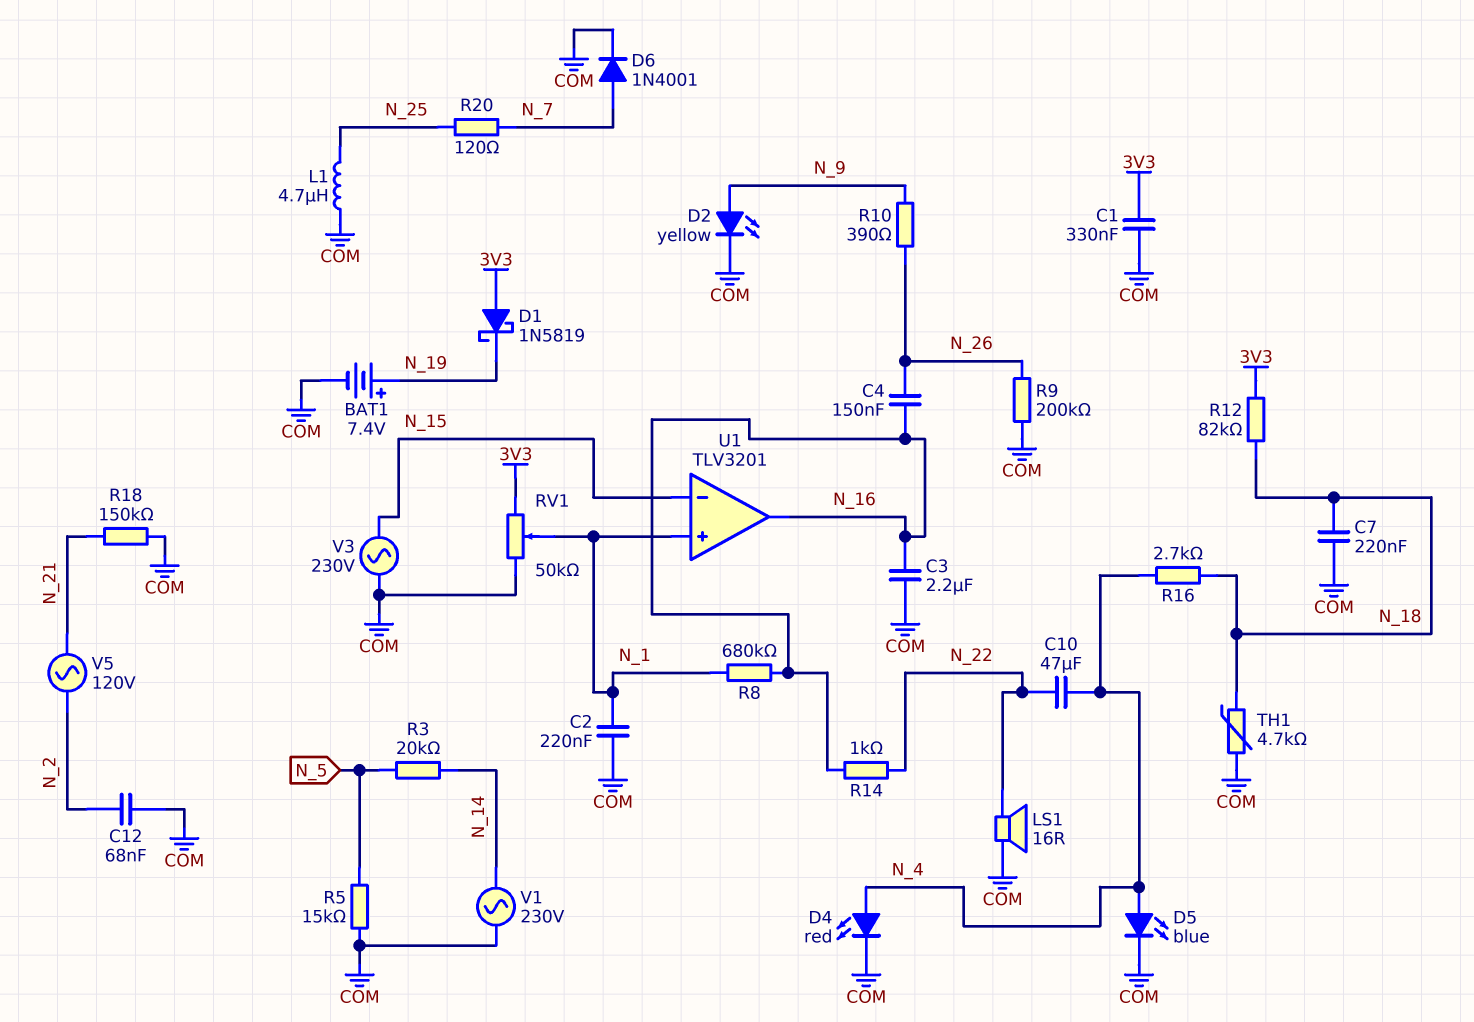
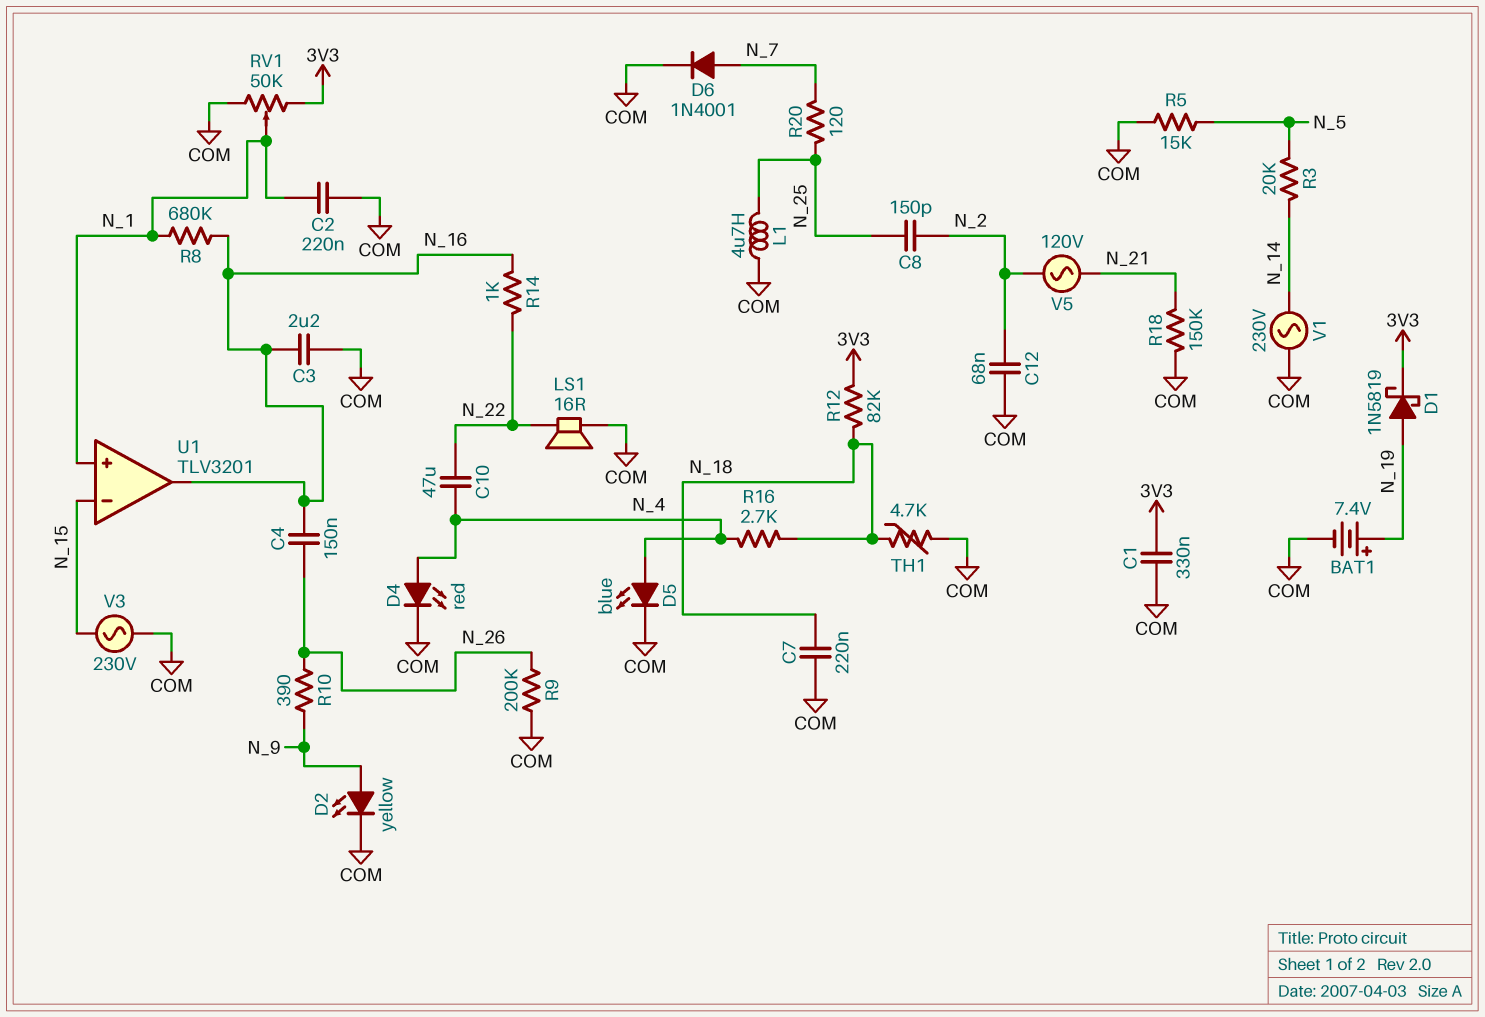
C8: none -> 150pF (N_2, N_25)
D1: schottky 1N5819 (A 3V3, K N_19) -> schottky 1N5819 (A N_19, K 3V3)

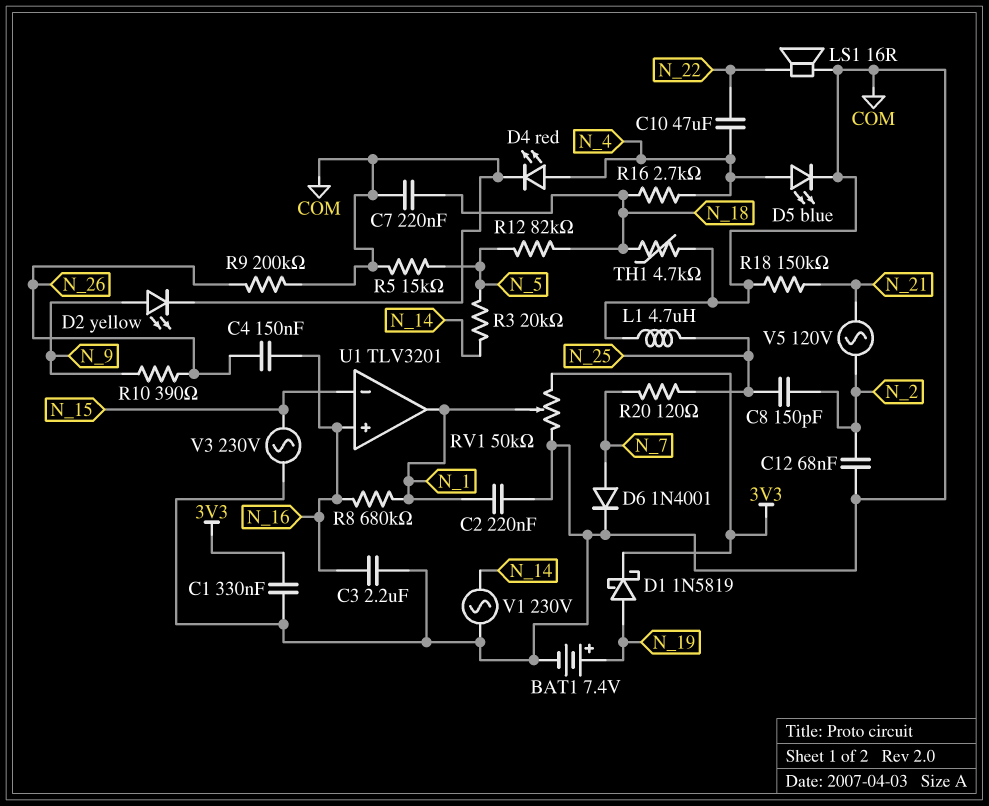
R12: 82k (3V3, N_18) -> 82k (N_5, N_18)
R14: 1k (N_16, N_22) -> none
U1 pin in+: N_1 -> N_16
U1 pin out: N_16 -> N_1

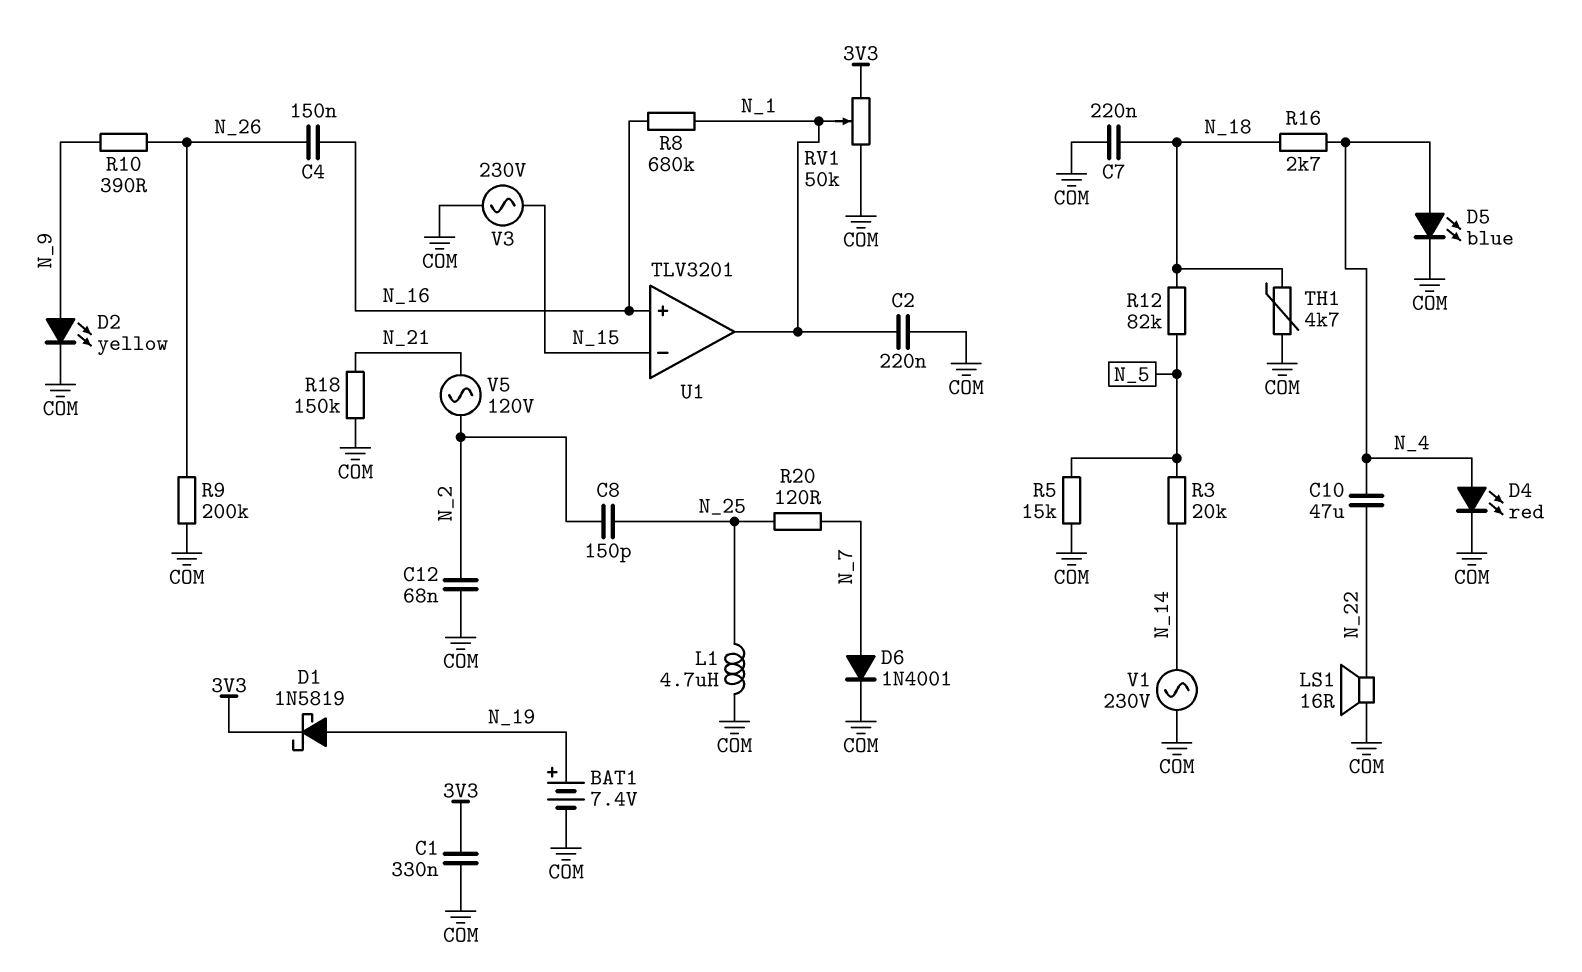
C3: 2.2uF (COM, N_16) -> none

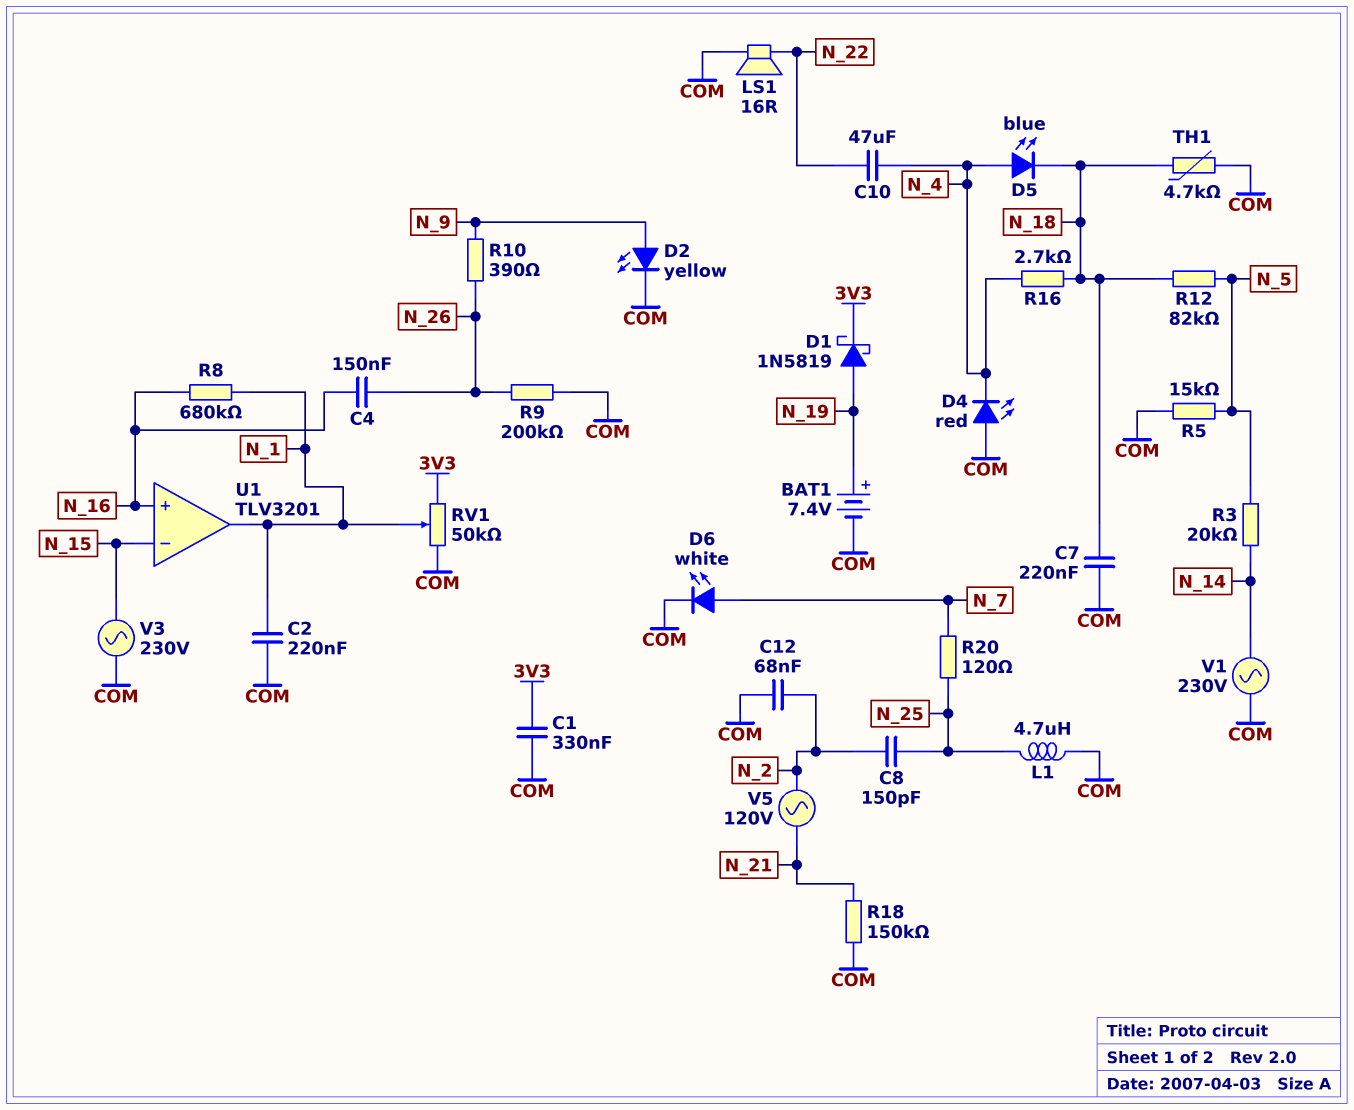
D4: LED red (A N_4, K COM) -> LED red (A COM, K N_4)
D5: LED blue (A N_4, K COM) -> LED blue (A N_4, K N_18)
D6: diode 1N4001 (A N_7, K COM) -> LED white (A N_7, K COM)

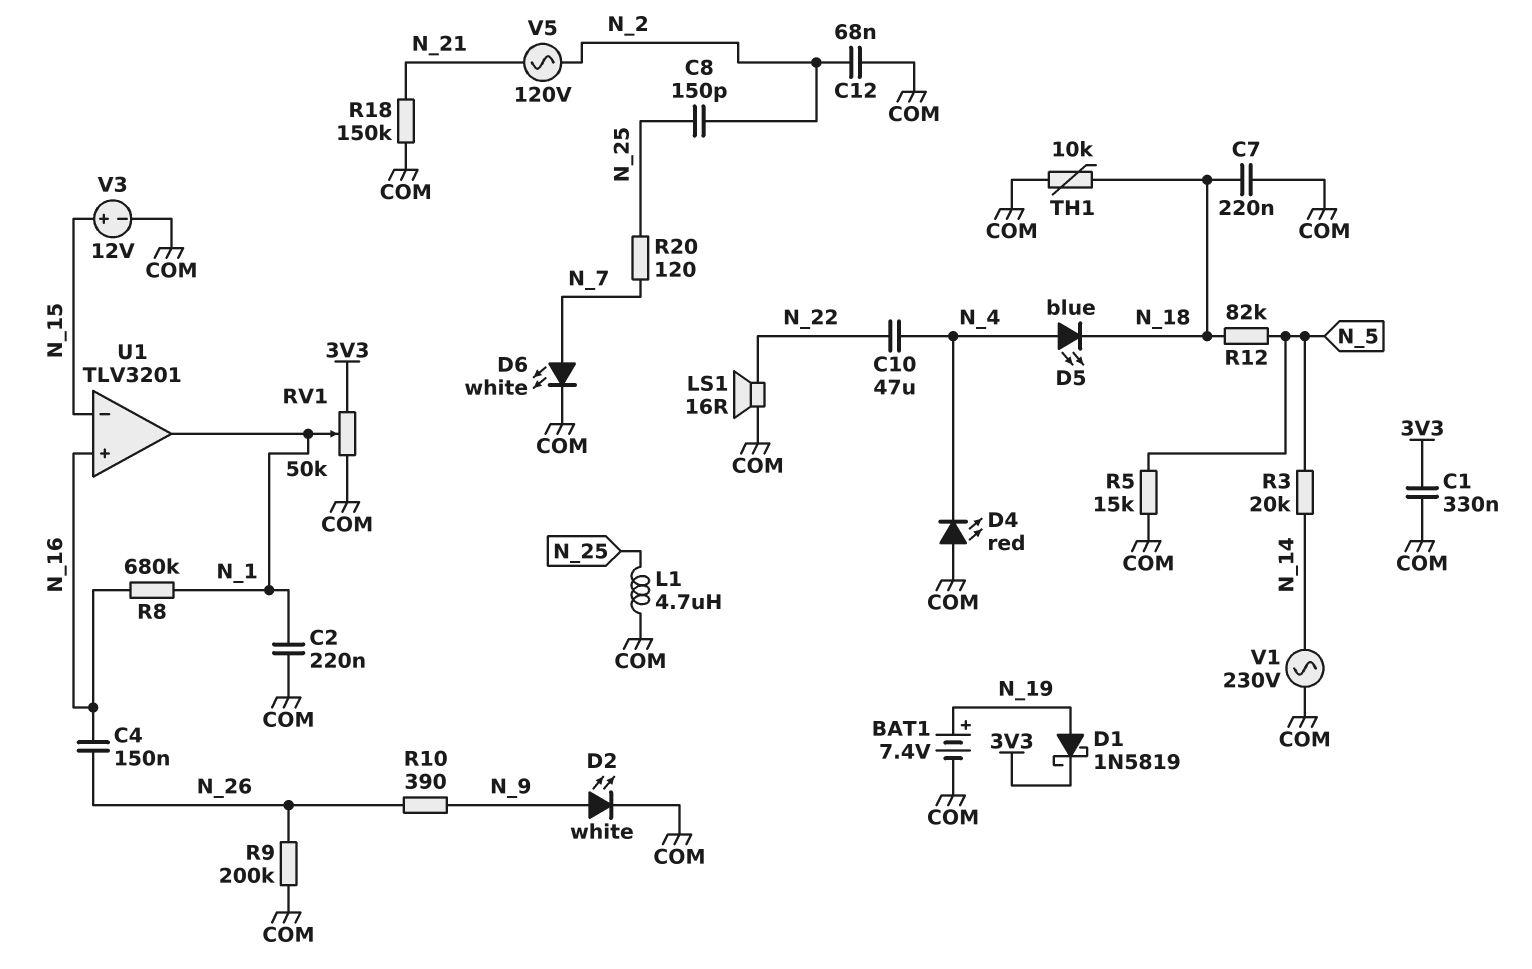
D2: LED yellow (A N_9, K COM) -> LED white (A N_9, K COM)
R16: 2.7k (N_4, N_18) -> none
TH1: 4.7k (COM, N_18) -> 10k (COM, N_18)
V3: AC 230V (COM, N_15) -> 12V (plus N_15, minus COM)

